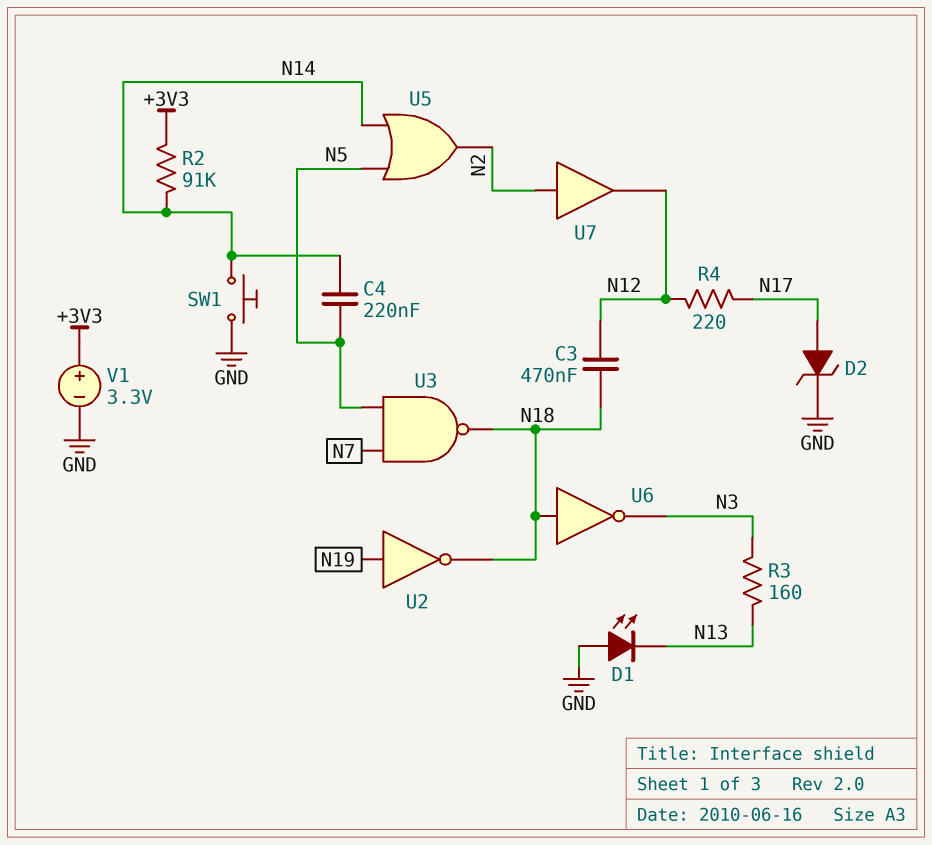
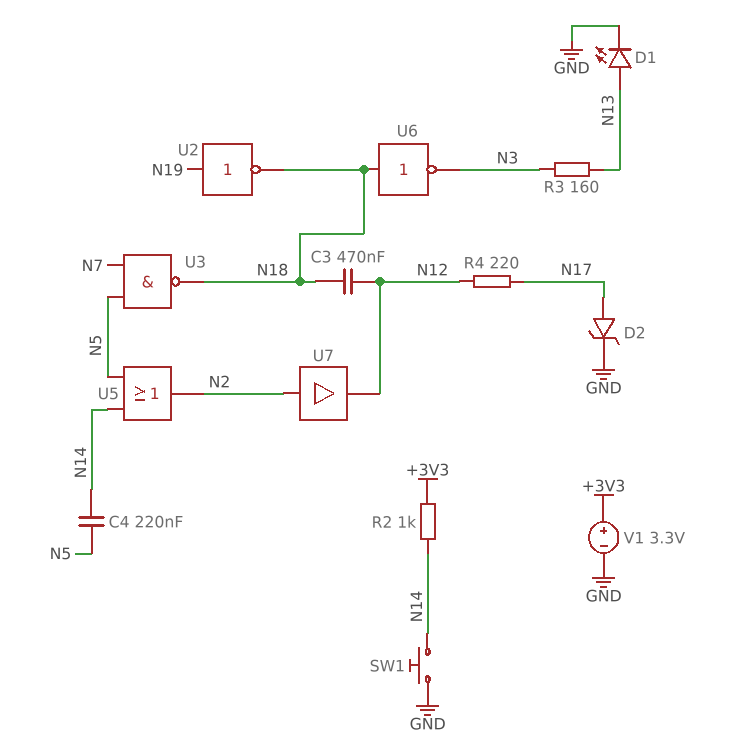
D1: LED (A GND, K N13) -> LED (A N13, K GND)
R2: 91k (+3V3, N14) -> 1k (+3V3, N14)

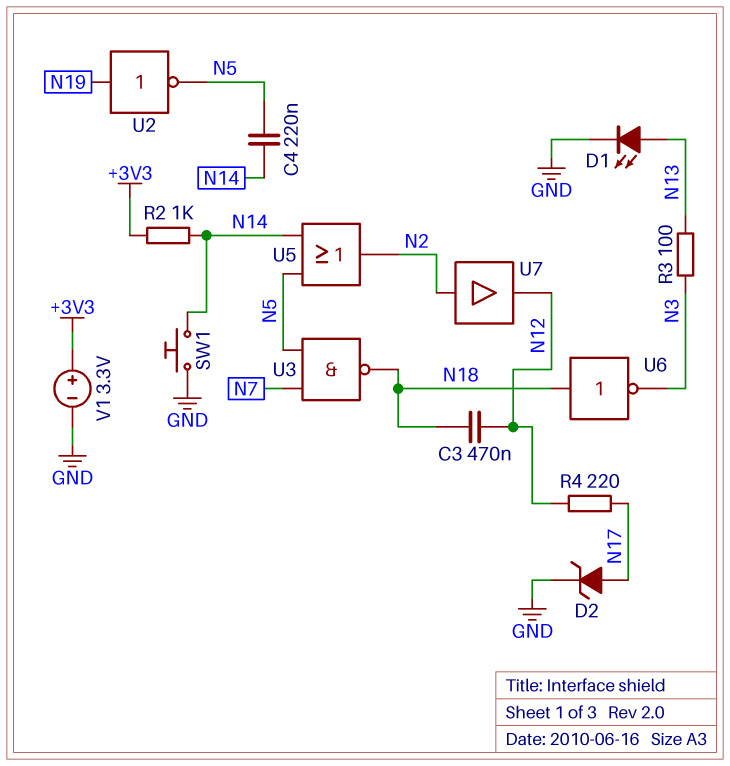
R3: 160 (N3, N13) -> 100 (N3, N13)
U2: NOT (in N19, out N18) -> NOT (in N19, out N5)

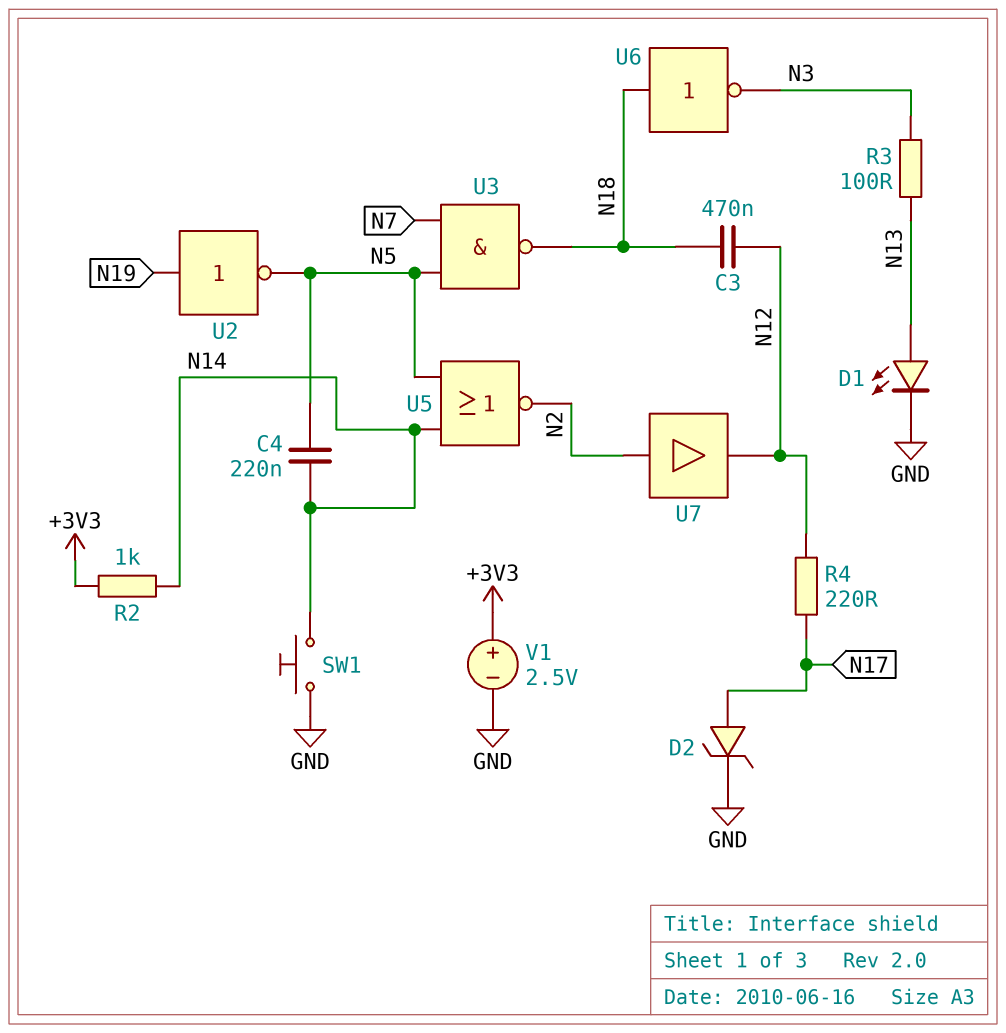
U5: OR (in N5, in N14, out N2) -> NOR (in N5, in N14, out N2)
V1: 3.3V (plus +3V3, minus GND) -> 2.5V (plus +3V3, minus GND)

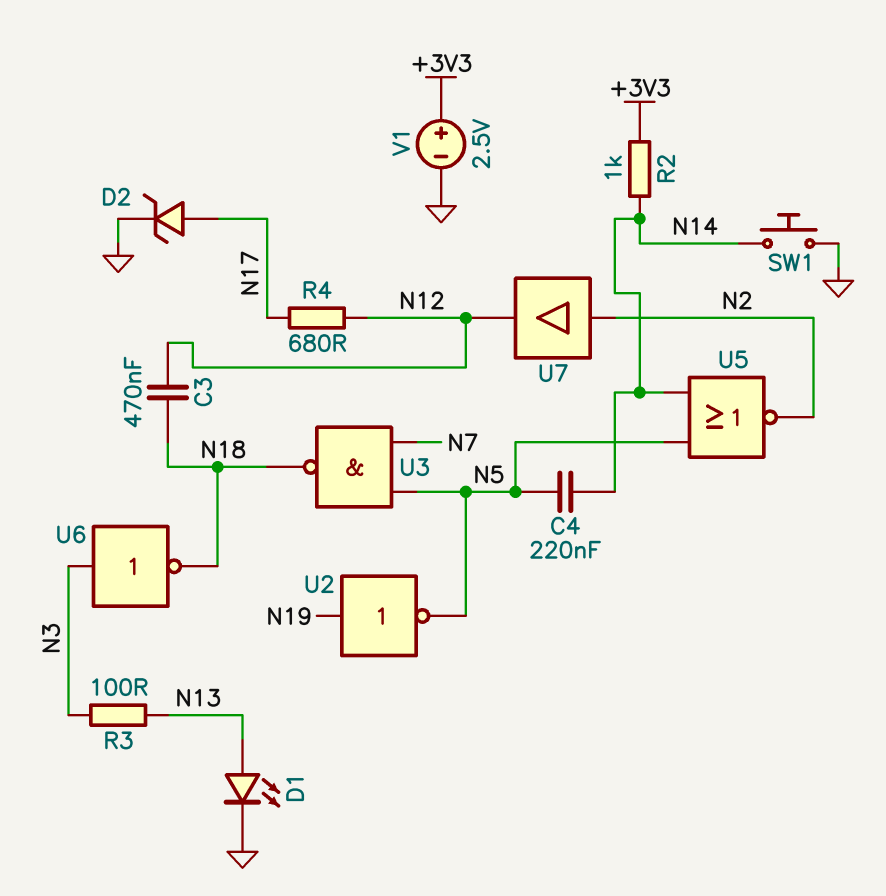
R4: 220 (N12, N17) -> 680 (N12, N17)
U6: NOT (in N18, out N3) -> NOT (in N3, out N18)

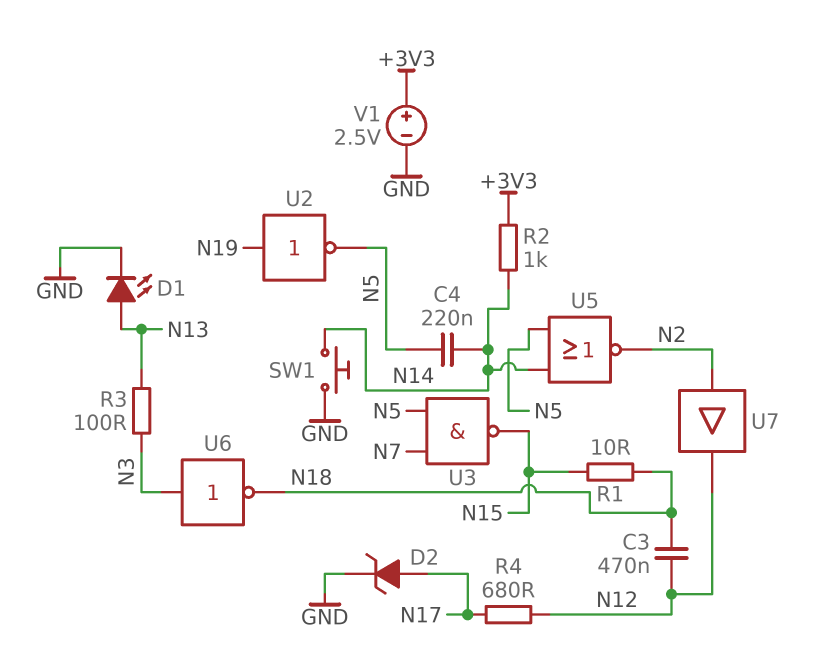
R1: none -> 10 (N15, N18)
U3: NAND (in N5, in N7, out N18) -> NAND (in N5, in N7, out N15)

